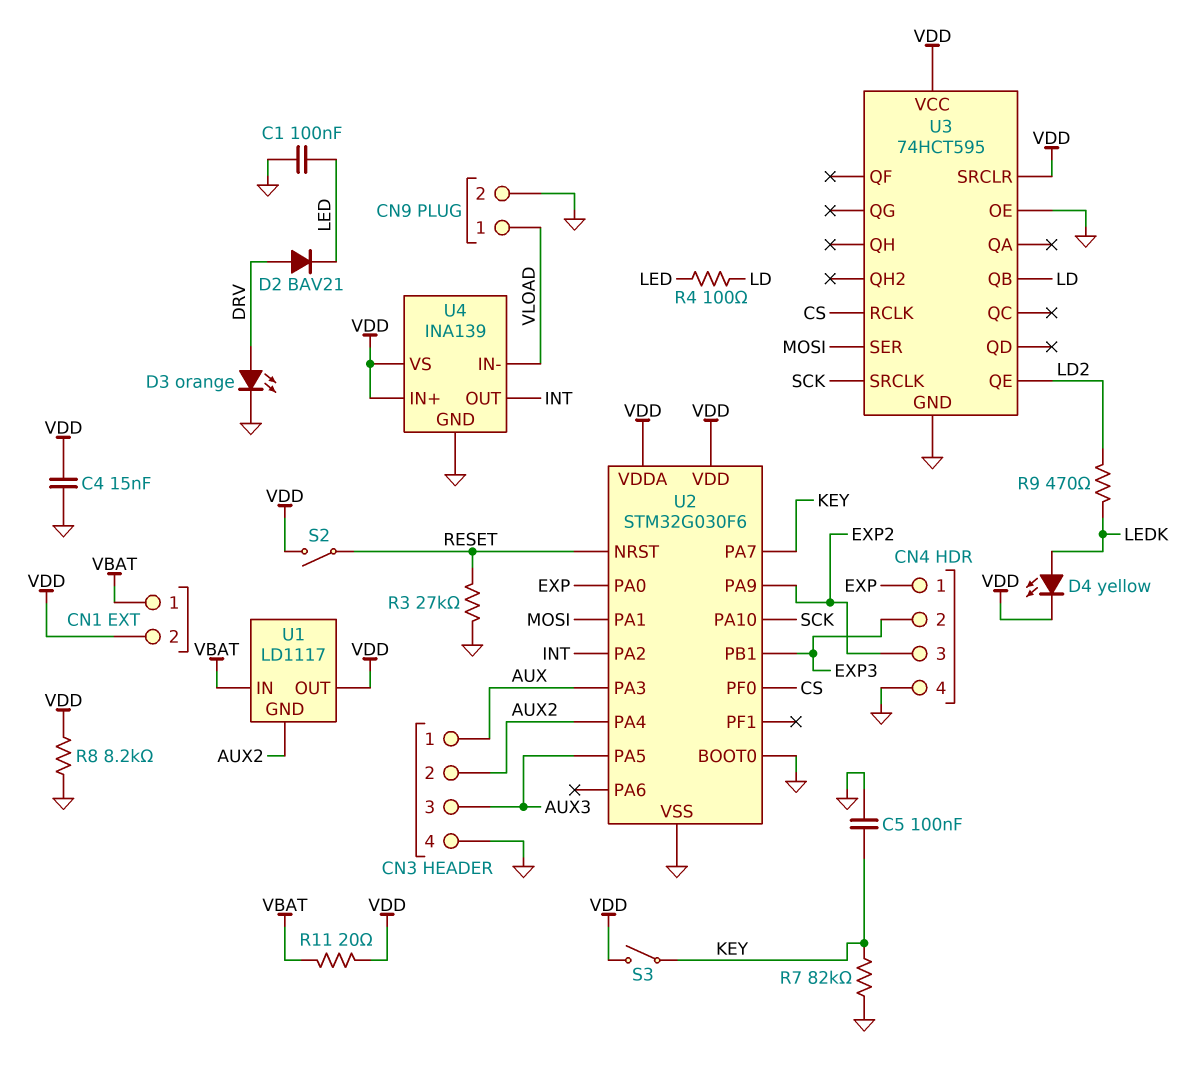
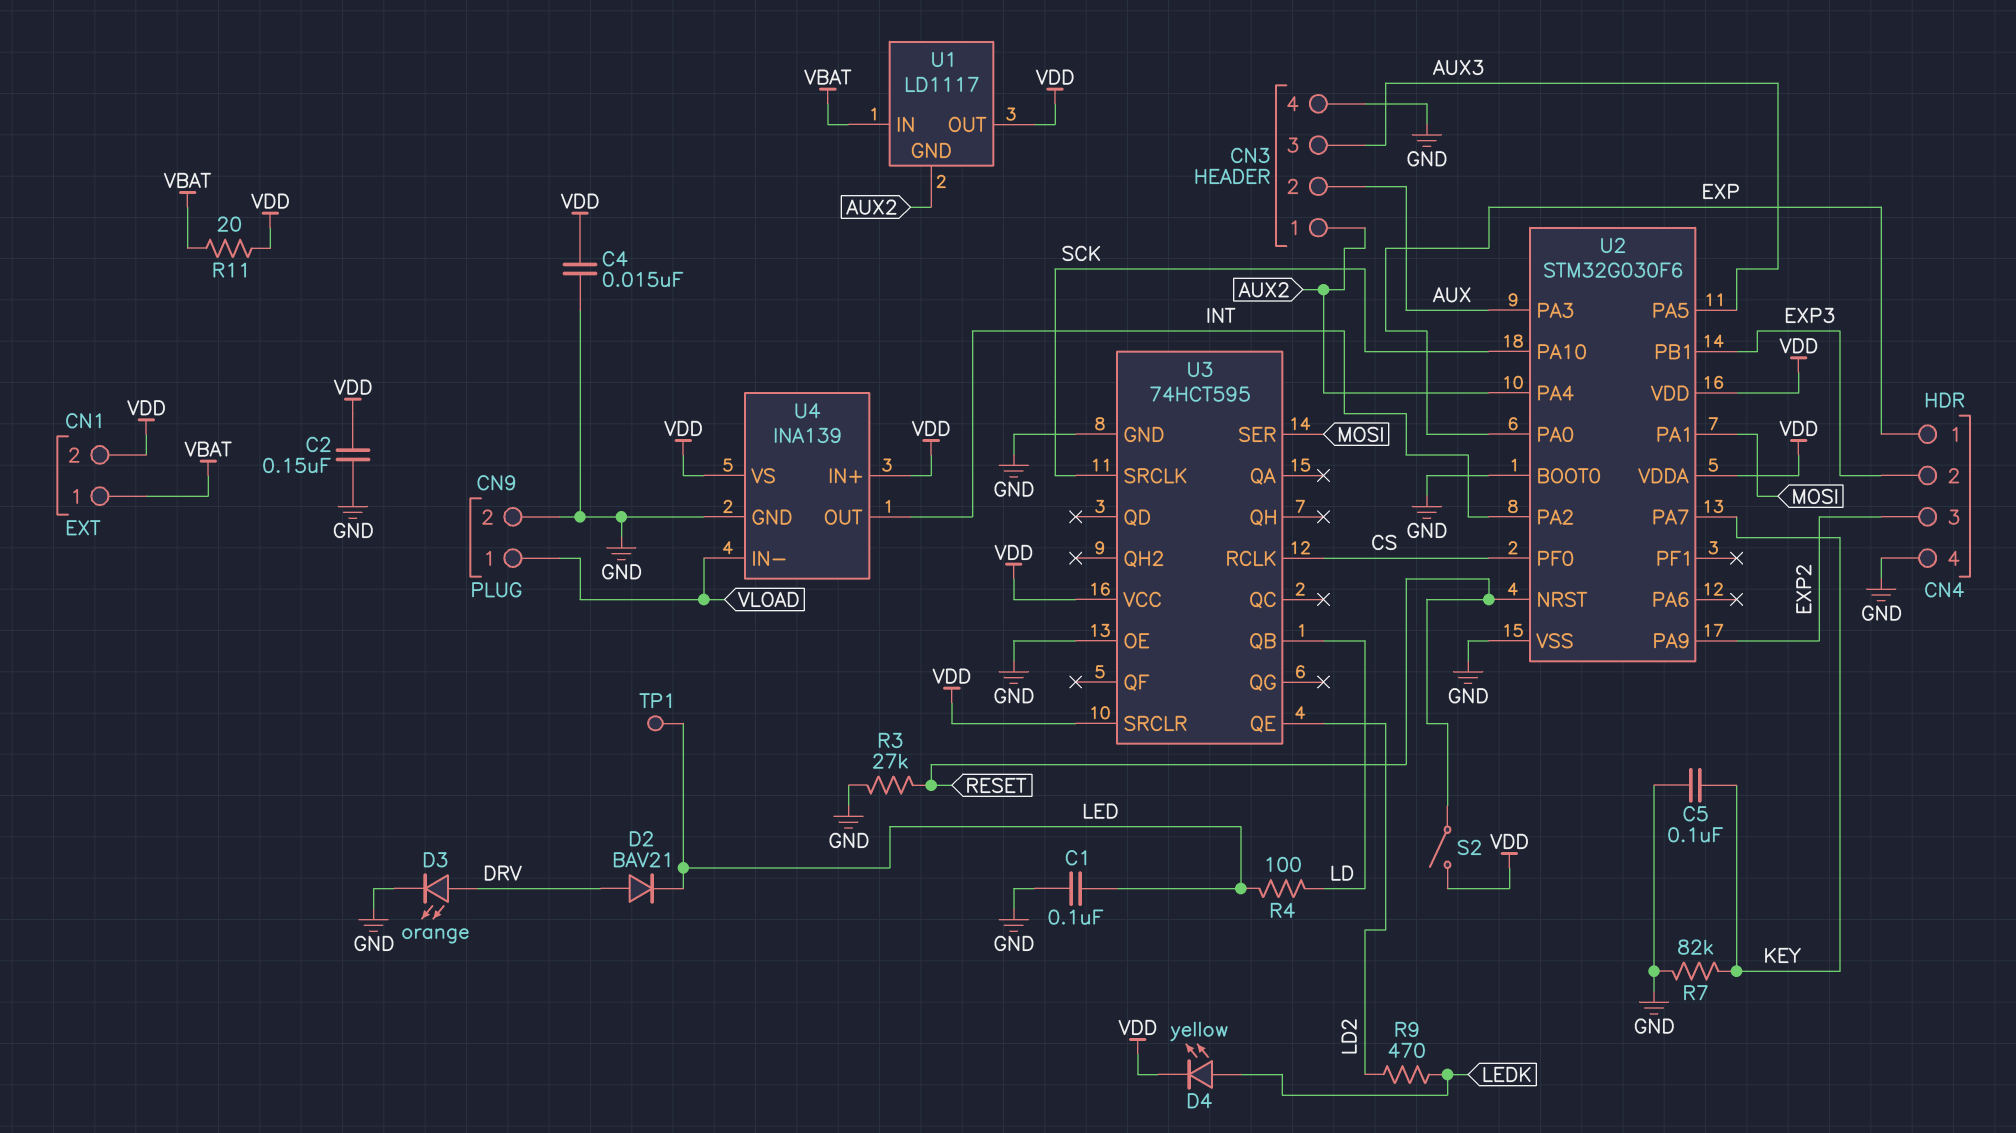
C2: none -> 150nF (GND, VDD)
CN3 pin 1: AUX -> AUX2
CN3 pin 2: AUX2 -> AUX
R8: 8.2k (GND, VDD) -> none
S3: switch (KEY, VDD) -> none
TP1: none -> test point (LED)

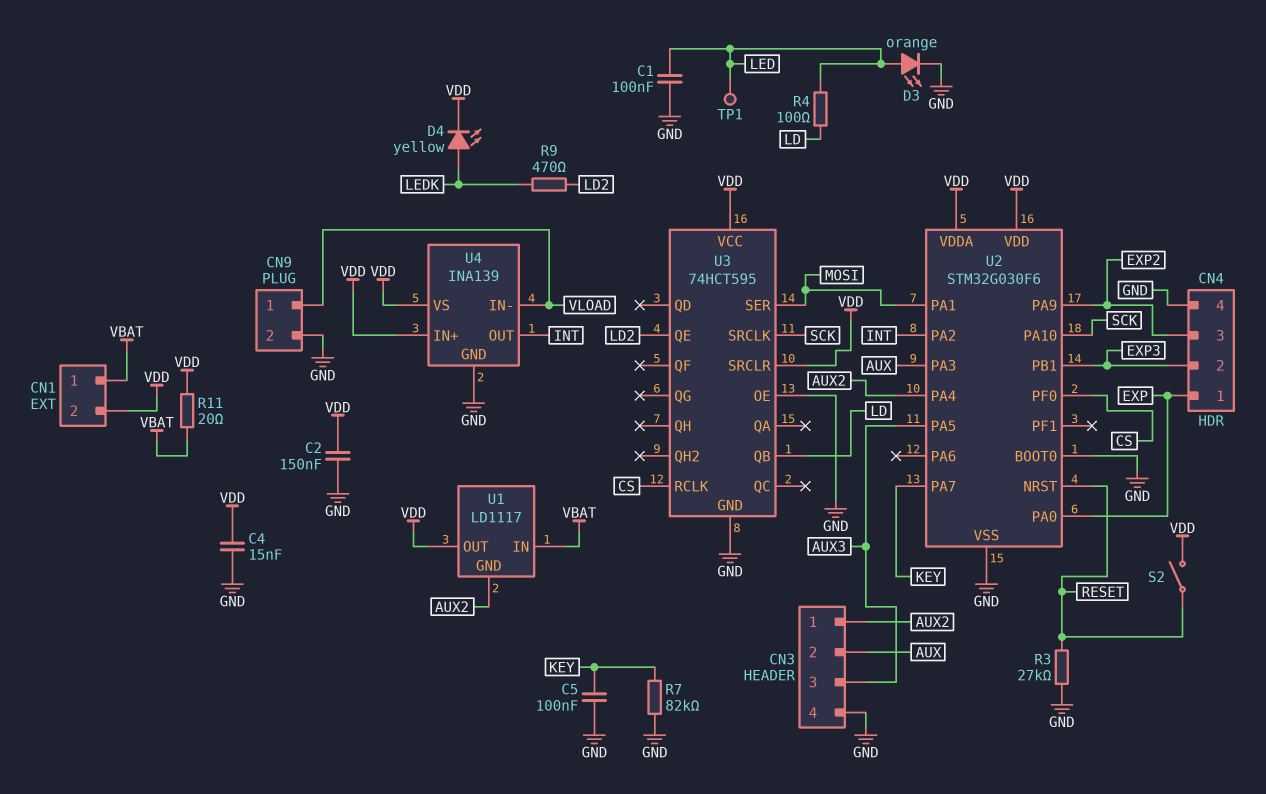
D2: diode BAV21 (A DRV, K LED) -> none
D3: LED orange (A DRV, K GND) -> LED orange (A LED, K GND)

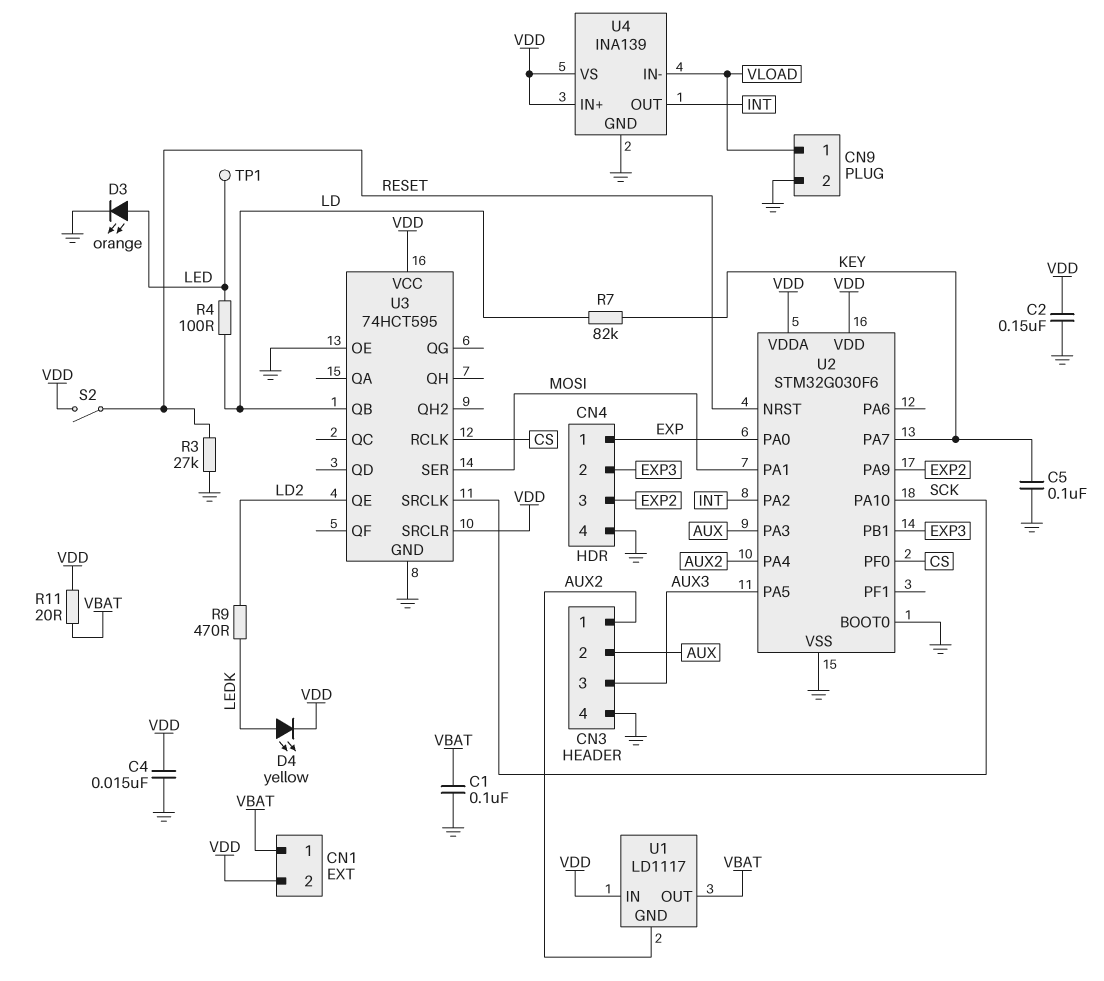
C1: 100nF (GND, LED) -> 100nF (GND, VBAT)
R7: 82k (GND, KEY) -> 82k (KEY, LD)
U1 pin IN: VBAT -> VDD
U1 pin OUT: VDD -> VBAT

